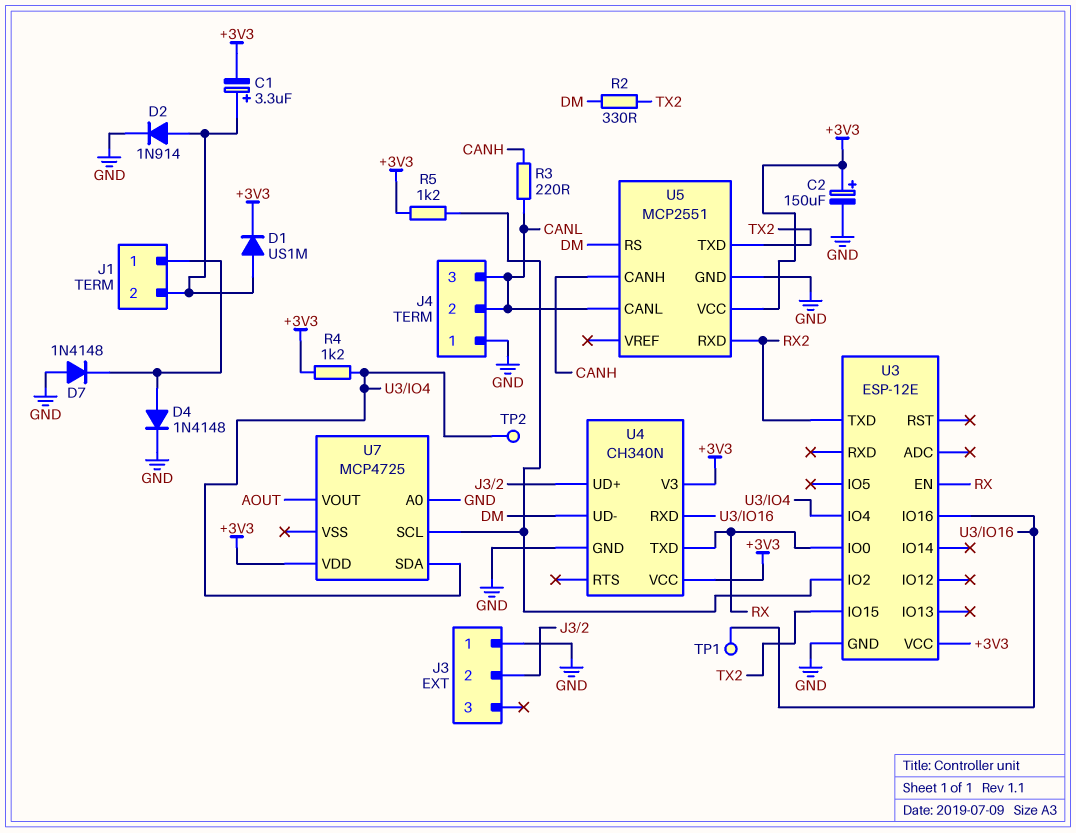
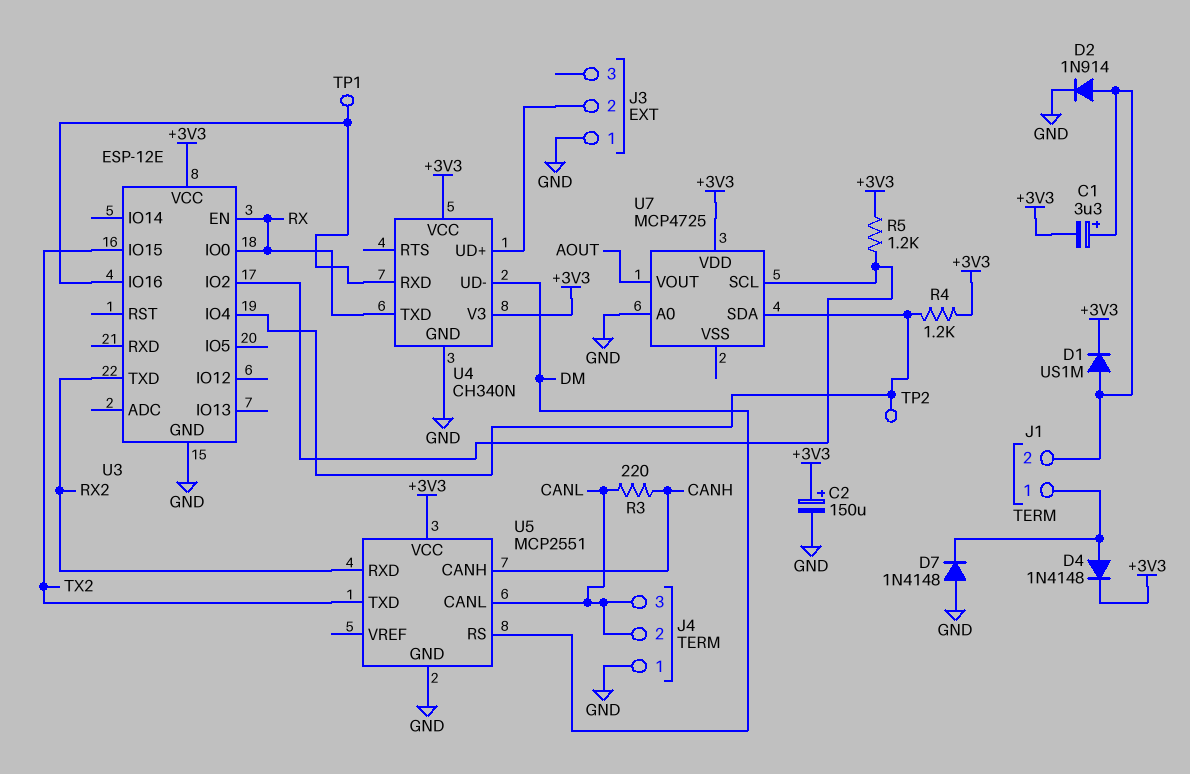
D4: diode 1N4148 (A J1/1, K GND) -> diode 1N4148 (A J1/1, K +3V3)
R2: 330 (DM, TX2) -> none

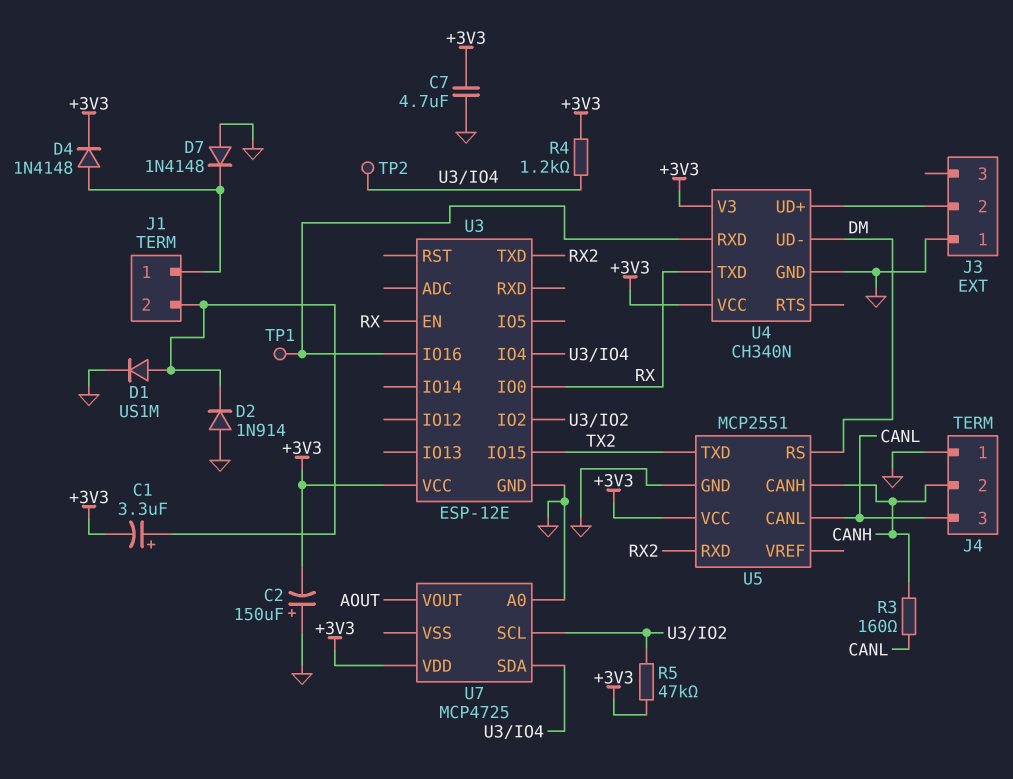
C2: 150uF (plus +3V3, minus GND) -> 150uF (plus GND, minus +3V3)
C7: none -> 4.7uF (+3V3, GND)
D1: diode US1M (A J1/2, K +3V3) -> diode US1M (A J1/2, K GND)
D2: diode 1N914 (A J1/2, K GND) -> diode 1N914 (A GND, K J1/2)
J4 pin 2: CANL -> CANH
R3: 220 (CANH, CANL) -> 160 (CANH, CANL)
R5: 1.2k (+3V3, U3/IO2) -> 47k (+3V3, U3/IO2)

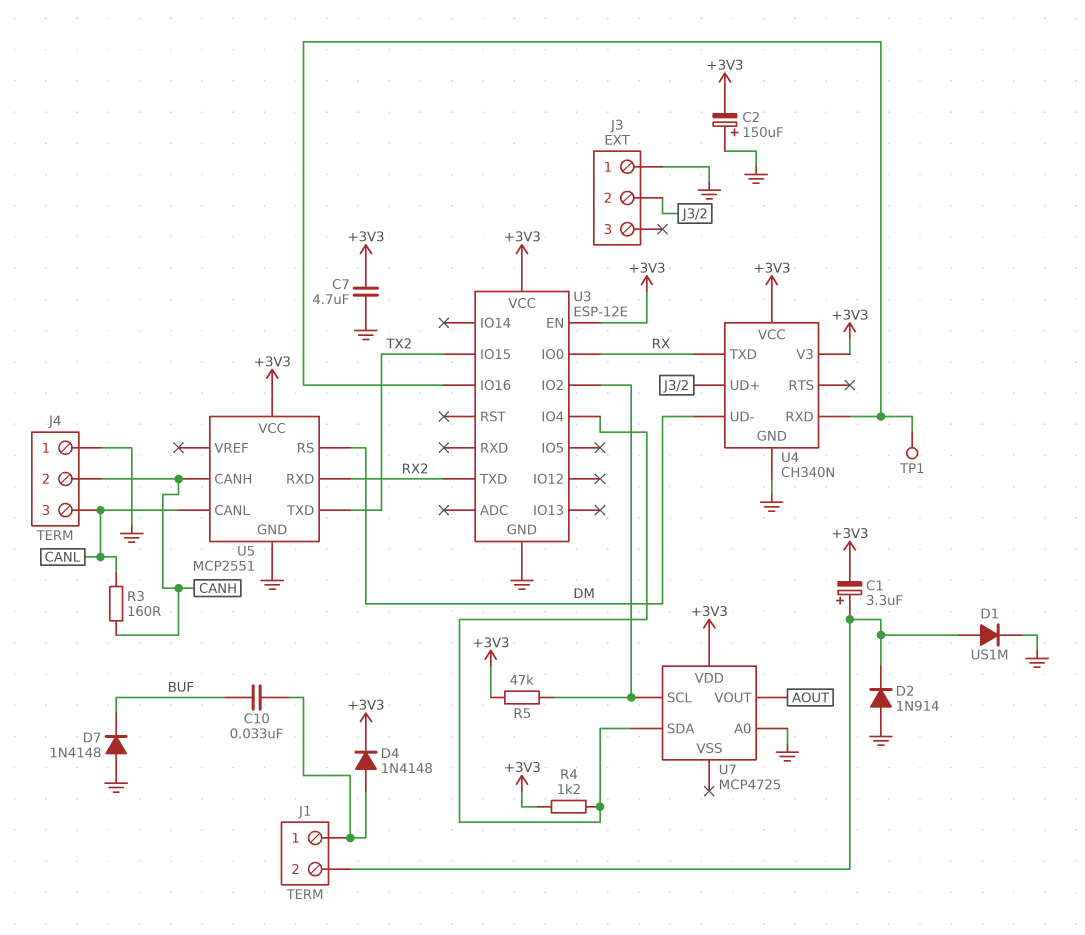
C10: none -> 33nF (BUF, J1/1)
D7: diode 1N4148 (A GND, K J1/1) -> diode 1N4148 (A GND, K BUF)
TP2: test point (U3/IO4) -> none
U3 pin EN: RX -> +3V3

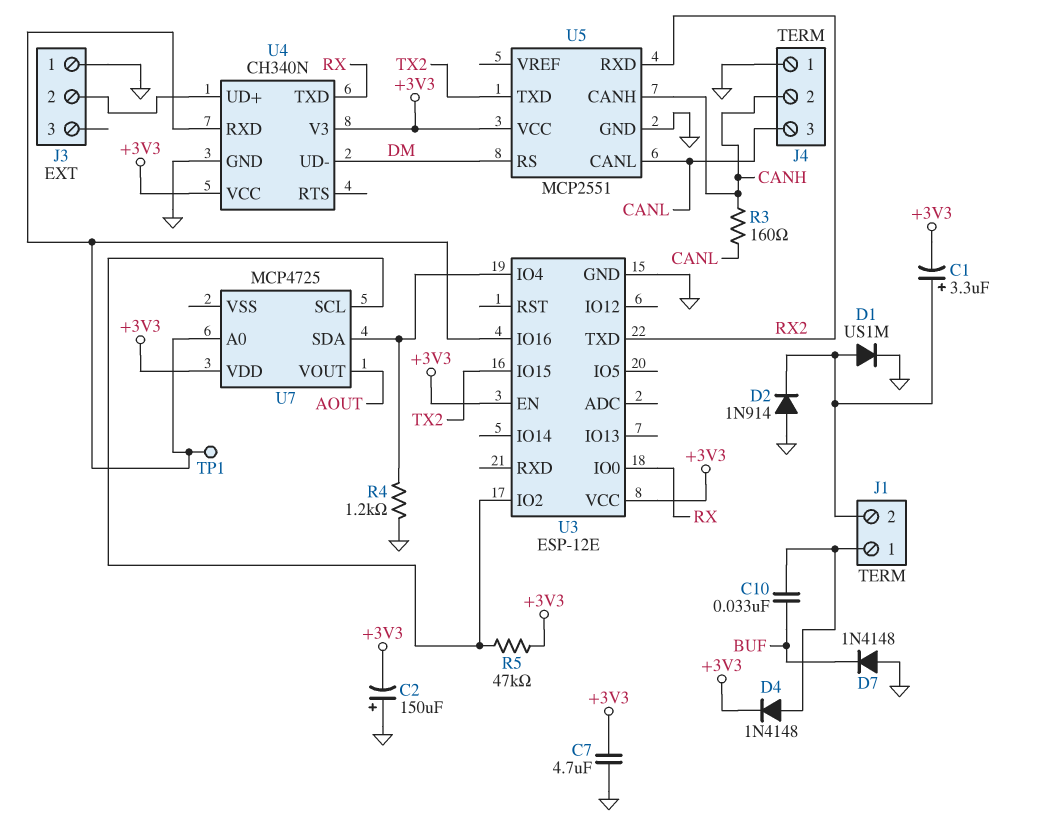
R4: 1.2k (+3V3, U3/IO4) -> 1.2k (GND, U3/IO4)
U7 pin A0: GND -> U3/IO16

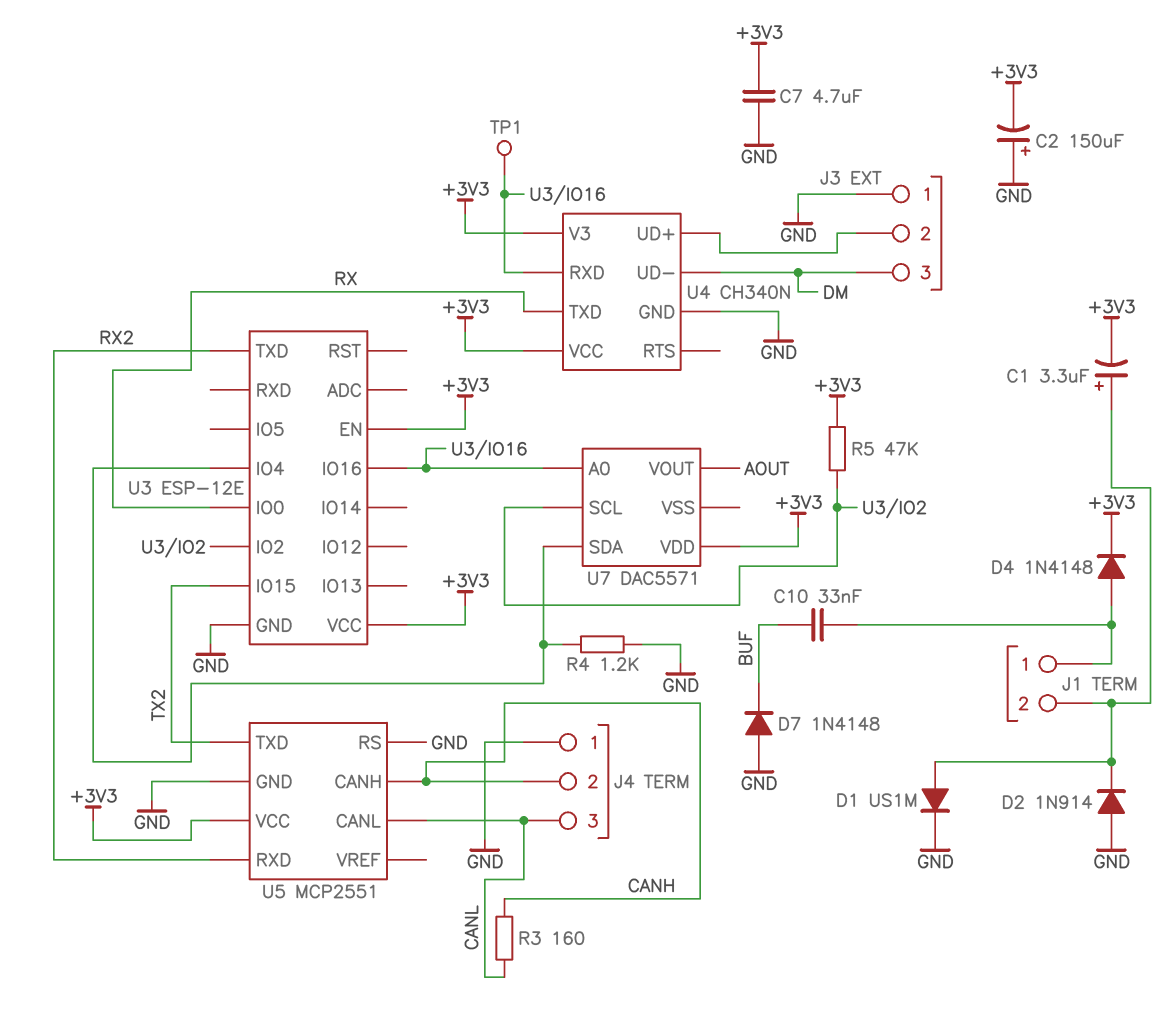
J3 pin 3: none -> DM
U5 pin RS: DM -> GND
U7: MCP4725 -> DAC5571

